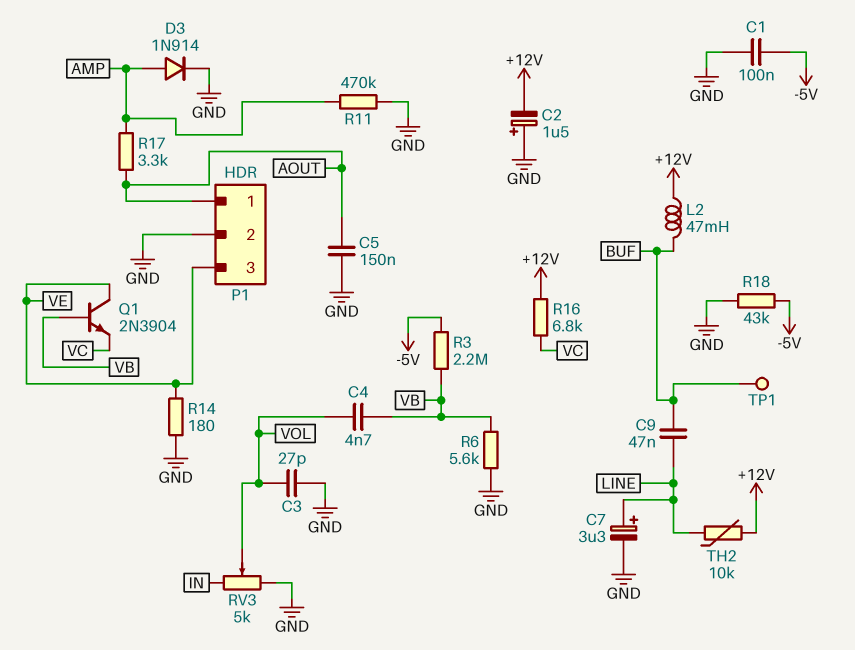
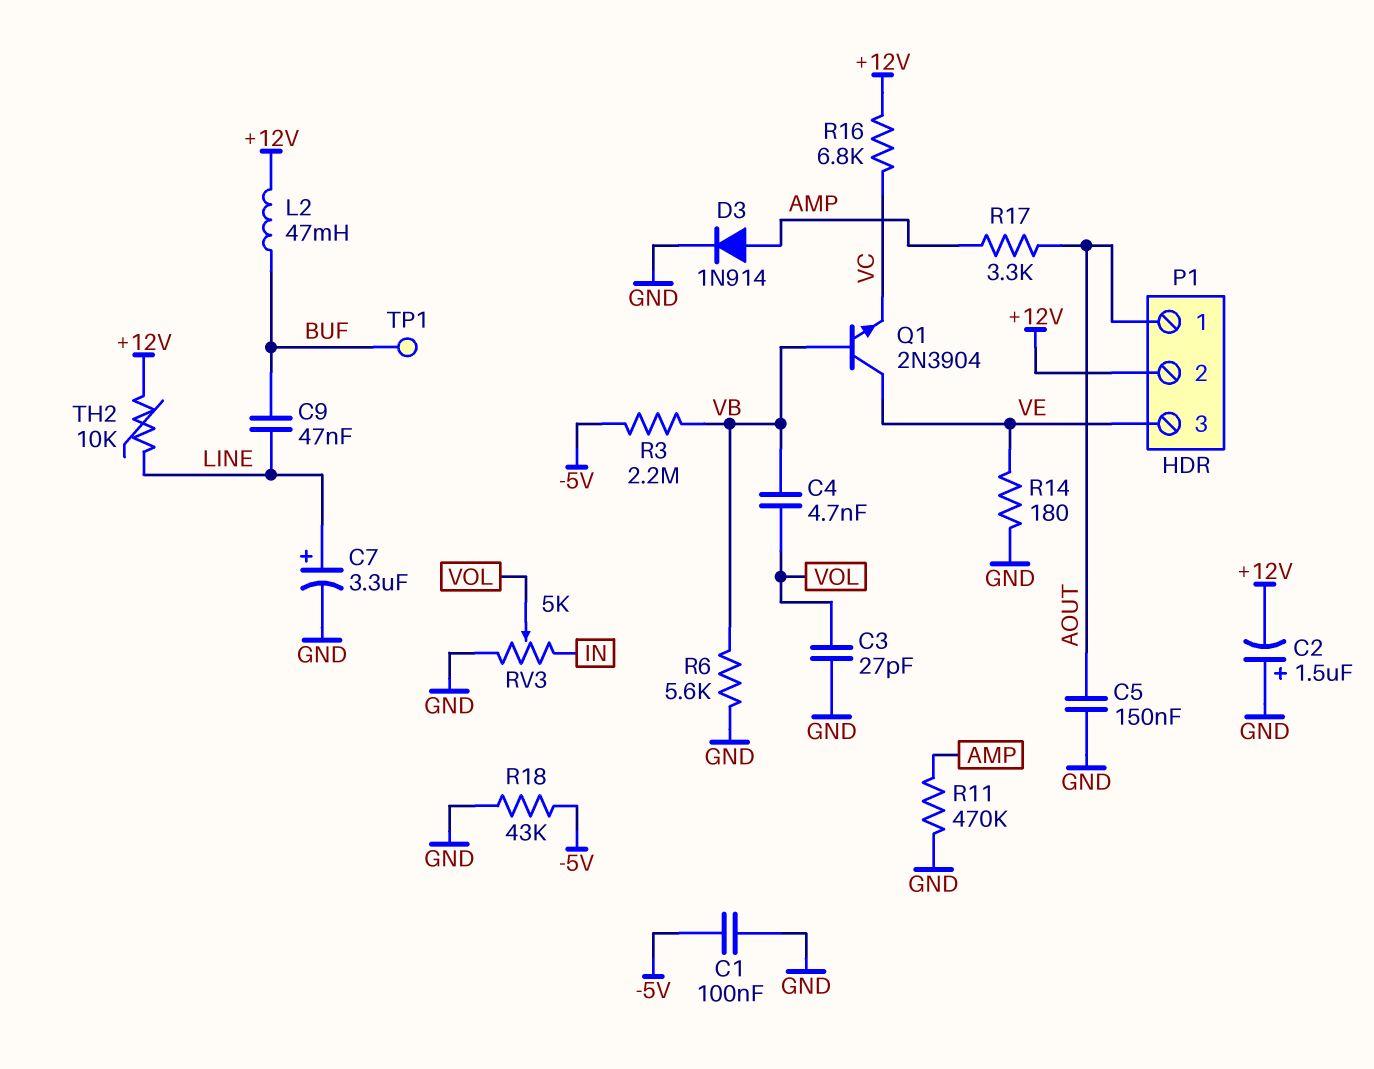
P1 pin 2: GND -> +12V

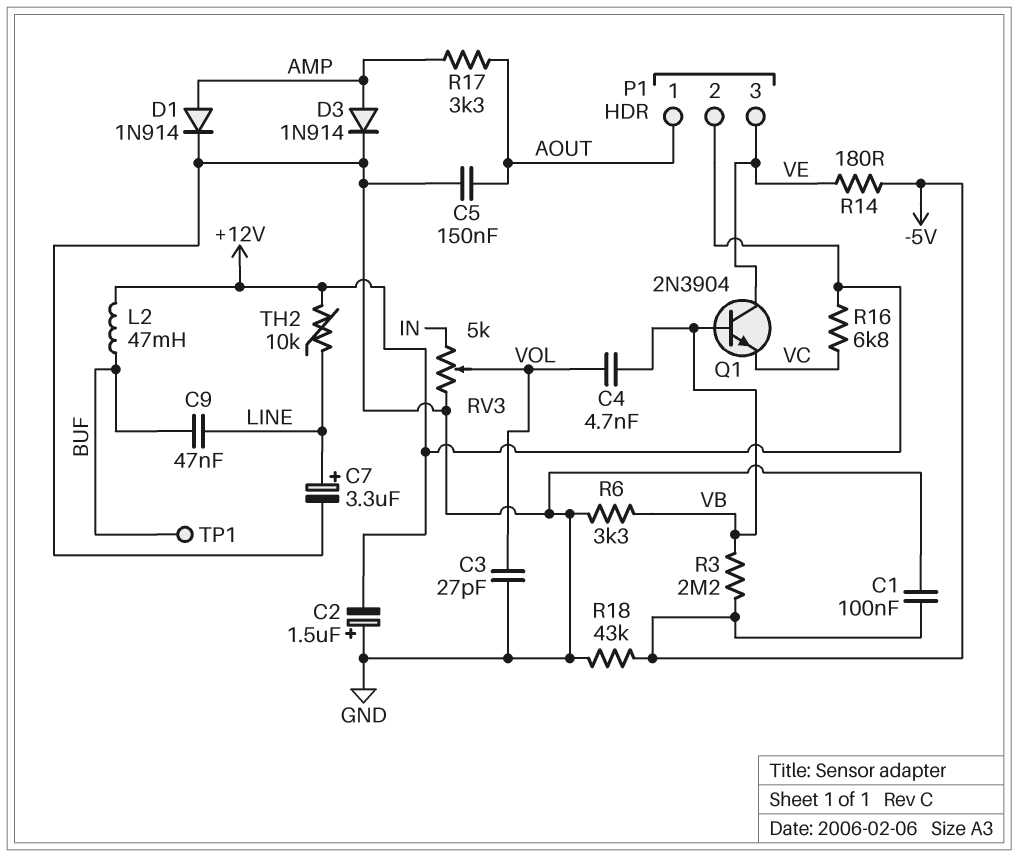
D1: none -> diode 1N914 (A AMP, K GND)
R6: 5.6k (GND, VB) -> 3.3k (GND, VB)
R11: 470k (AMP, GND) -> none
R14: 180 (GND, VE) -> 180 (-5V, VE)

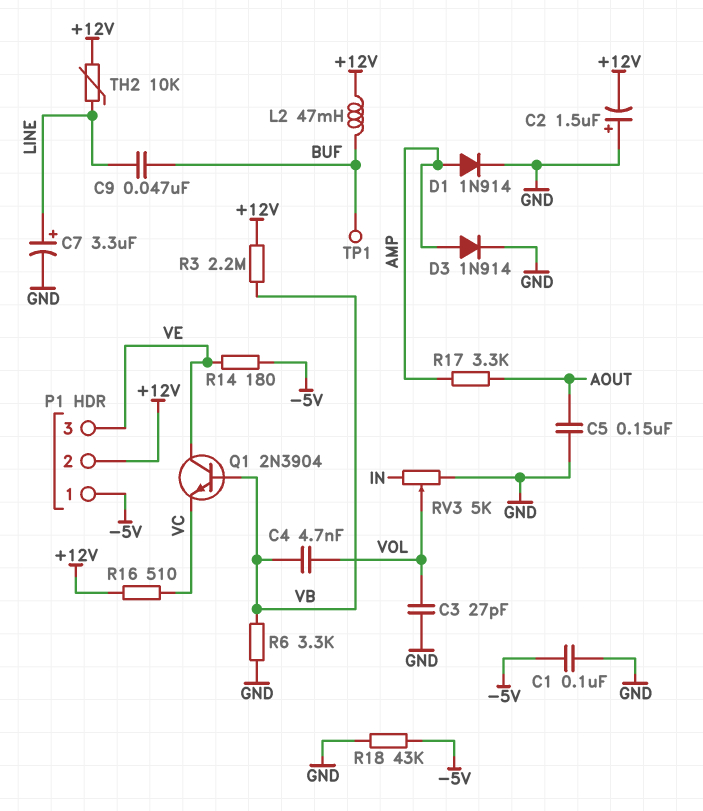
P1 pin 1: AOUT -> -5V
R3: 2.2M (-5V, VB) -> 2.2M (+12V, VB)
R16: 6.8k (+12V, VC) -> 510 (+12V, VC)

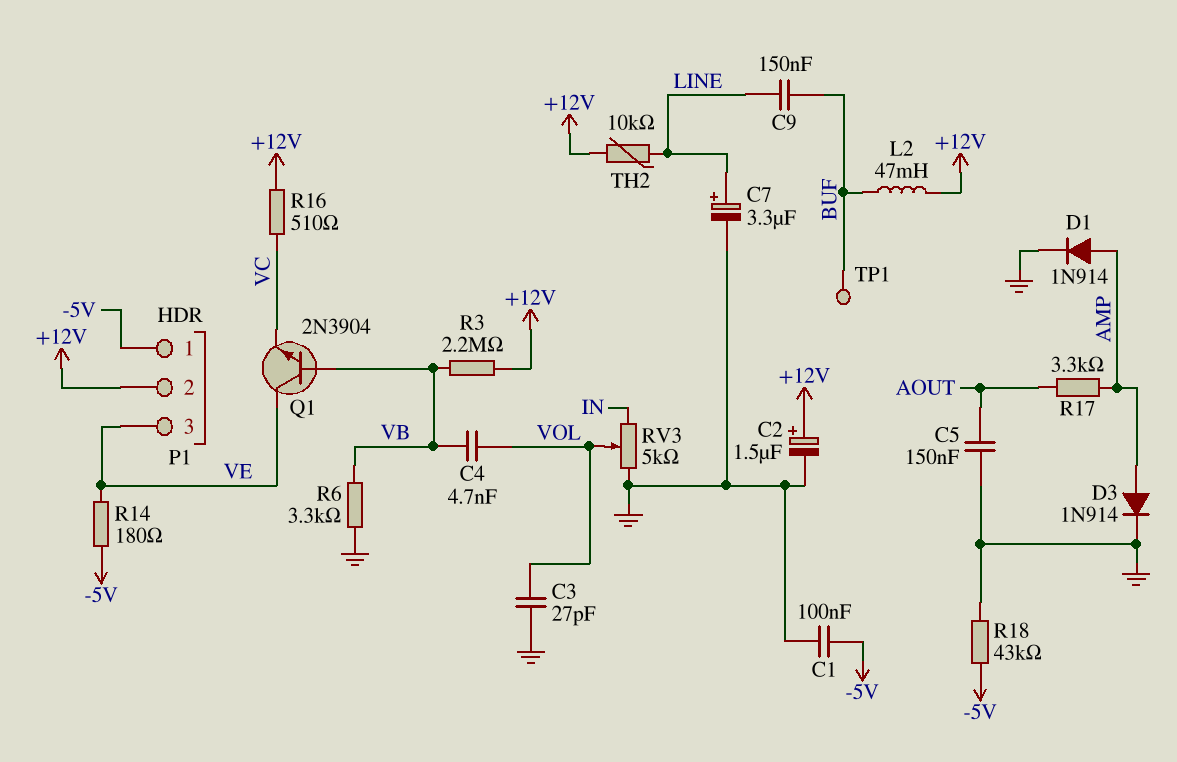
C2: 1.5uF (plus GND, minus +12V) -> 1.5uF (plus +12V, minus GND)
C9: 47nF (BUF, LINE) -> 150nF (BUF, LINE)

